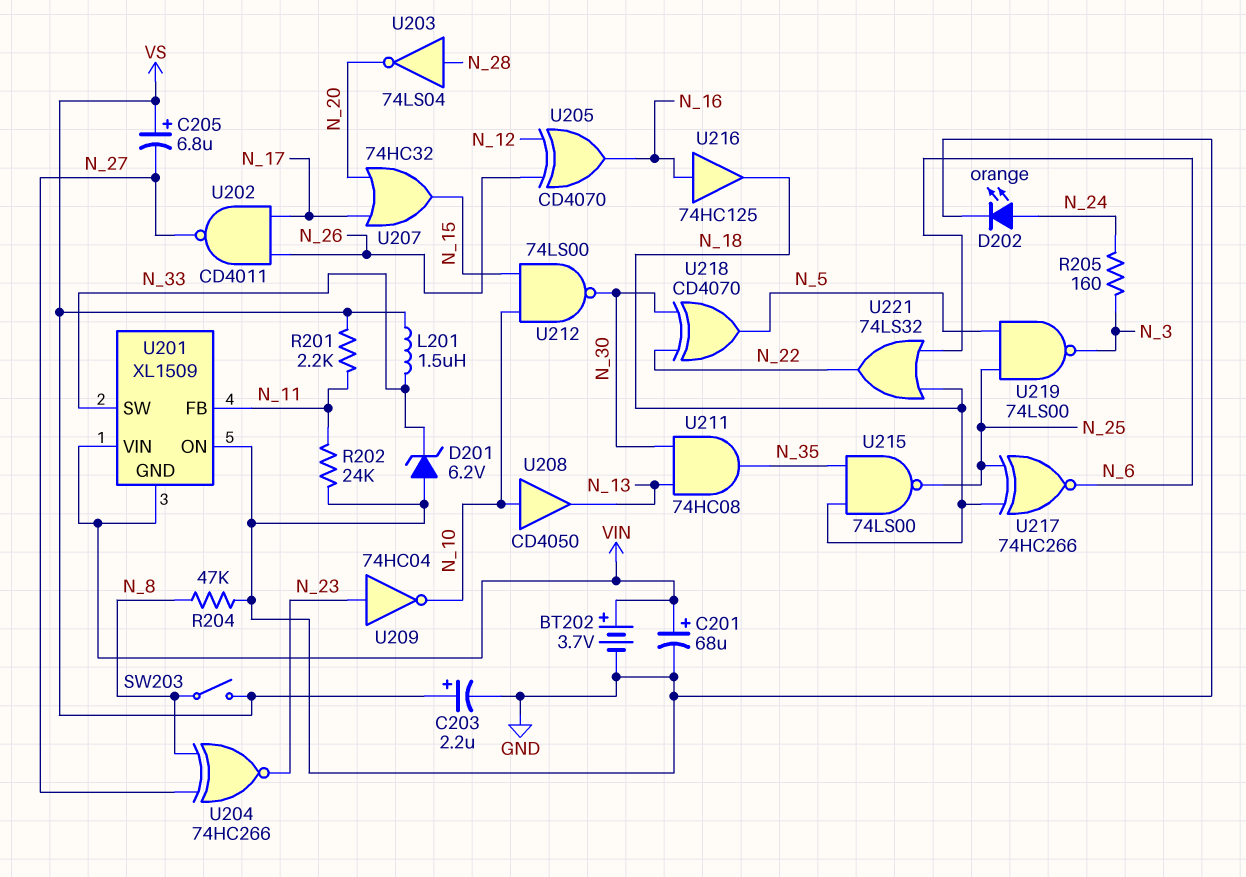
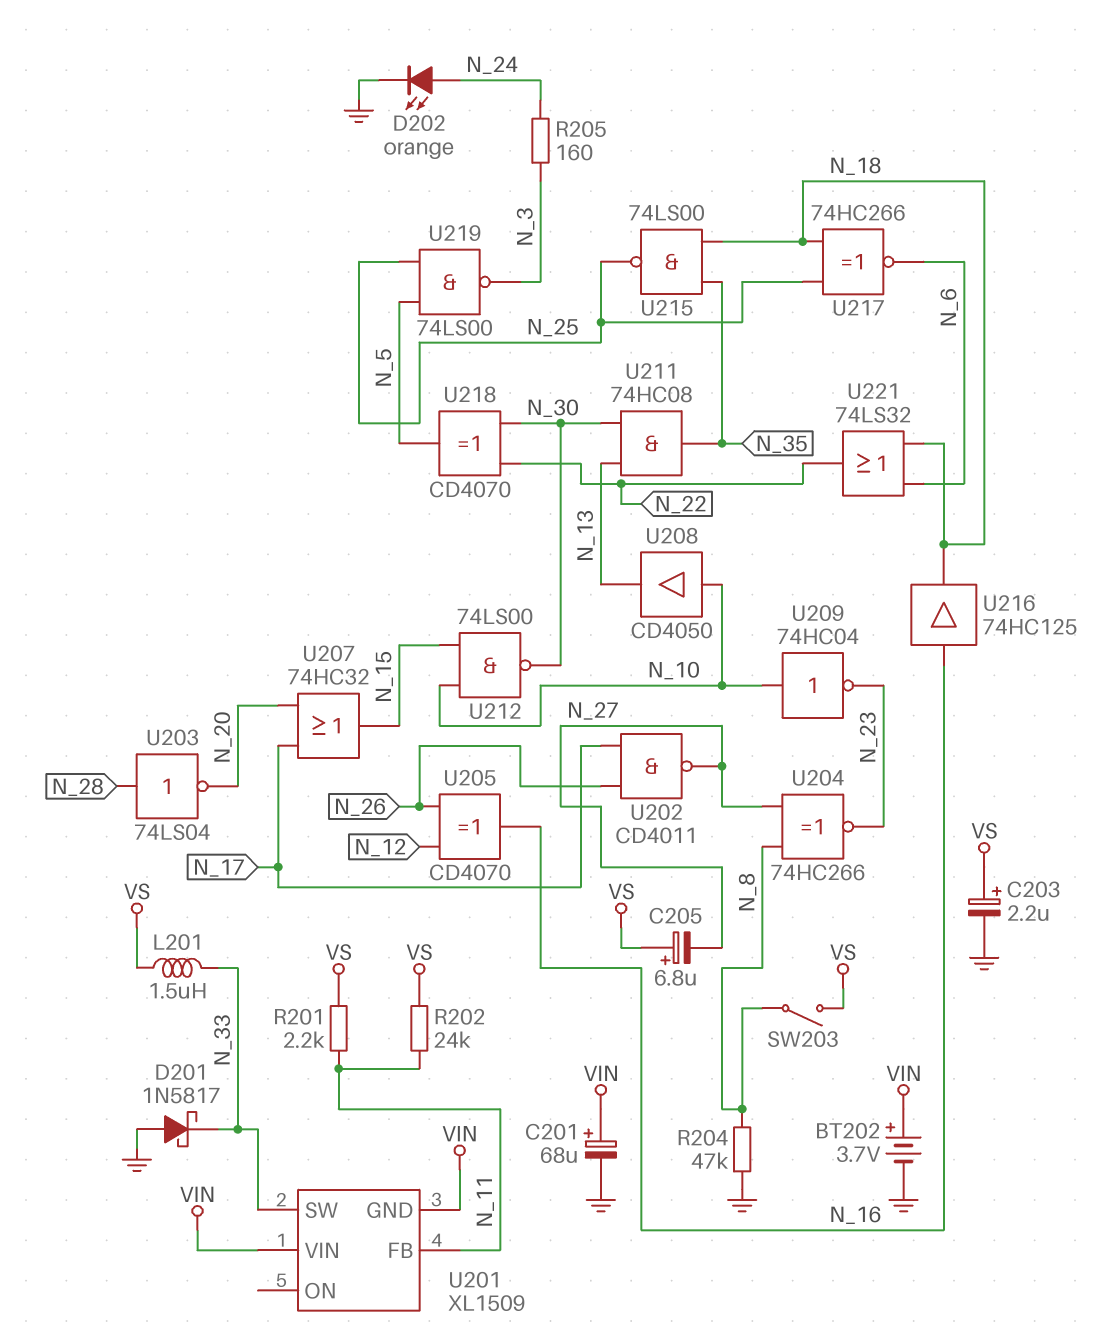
D201: zener 6.2V (A GND, K N_33) -> schottky 1N5817 (A GND, K N_33)
R202: 24k (GND, N_11) -> 24k (N_11, VS)
U201 pin ON: GND -> none
U209: NOT 74HC04 (in N_23, out N_10) -> NOT 74HC04 (in N_10, out N_23)

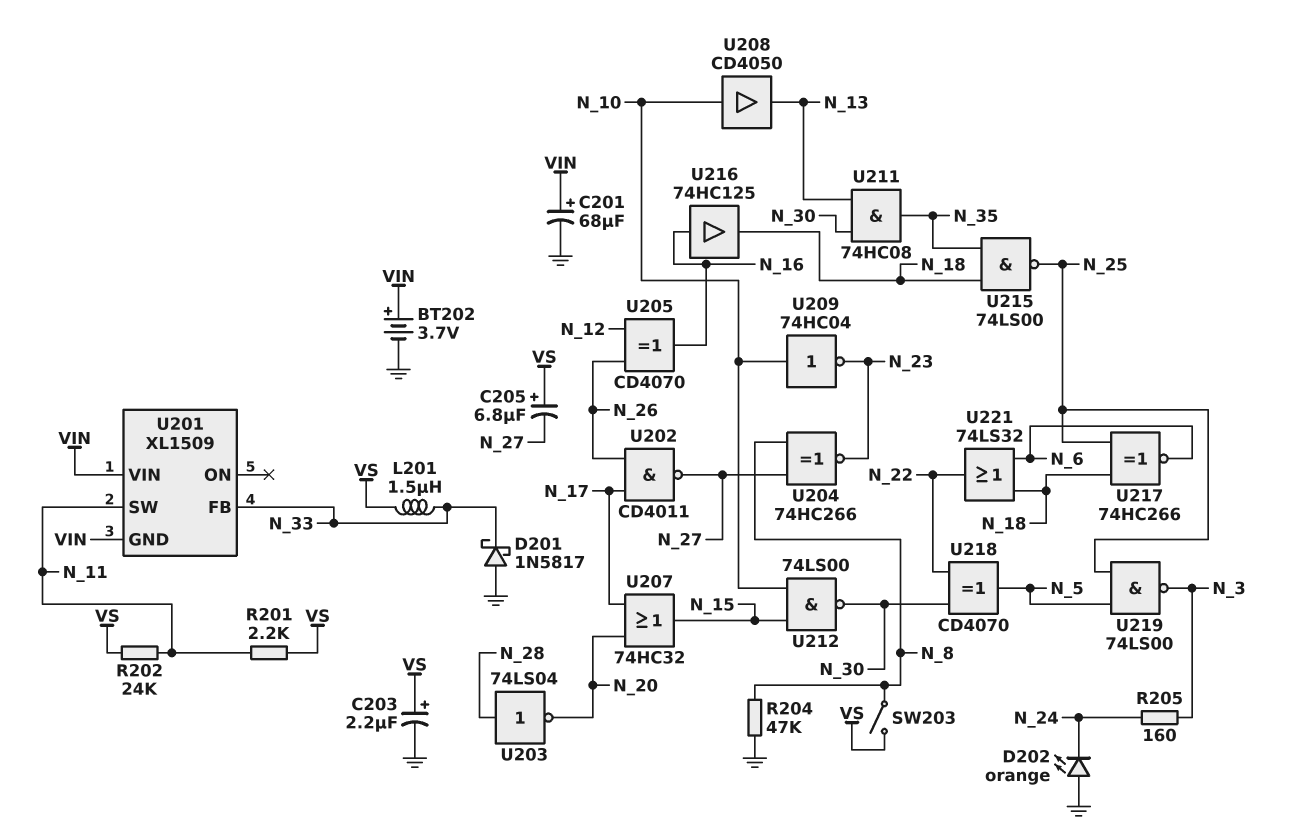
D202: LED orange (A N_24, K GND) -> LED orange (A GND, K N_24)
U201 pin FB: N_11 -> N_33
U201 pin SW: N_33 -> N_11

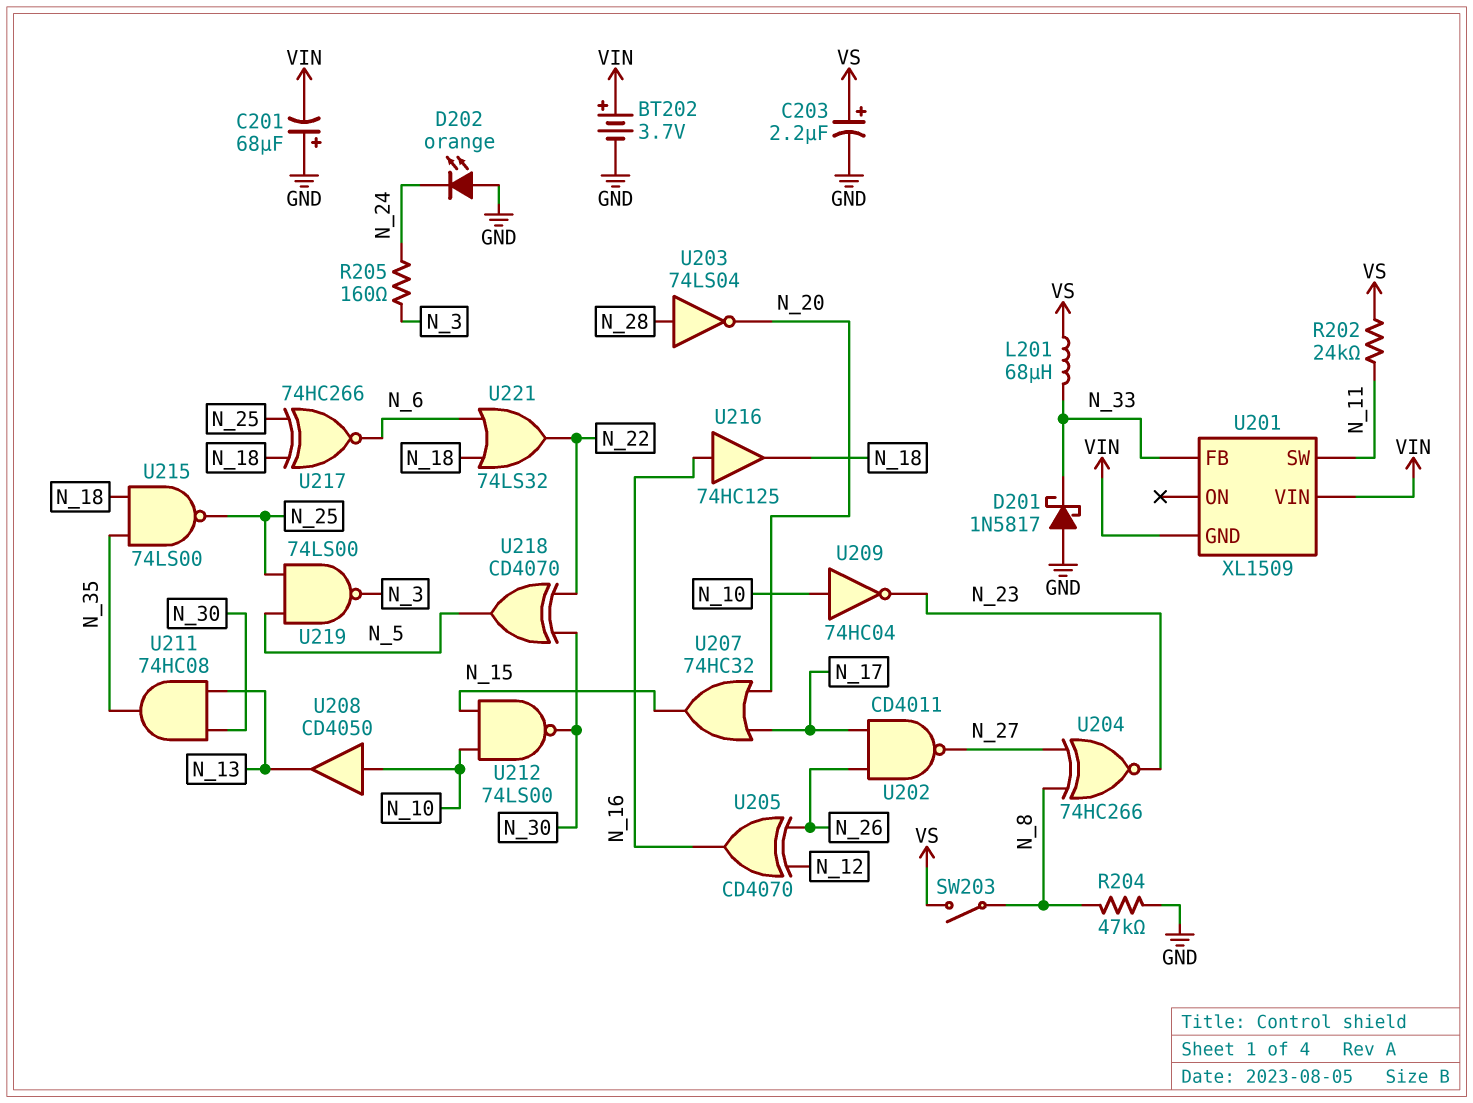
C201: 68uF (plus VIN, minus GND) -> 68uF (plus GND, minus VIN)
C205: 6.8uF (plus VS, minus N_27) -> none
L201: 1.5uH (N_33, VS) -> 68uH (N_33, VS)
R201: 2.2k (N_11, VS) -> none

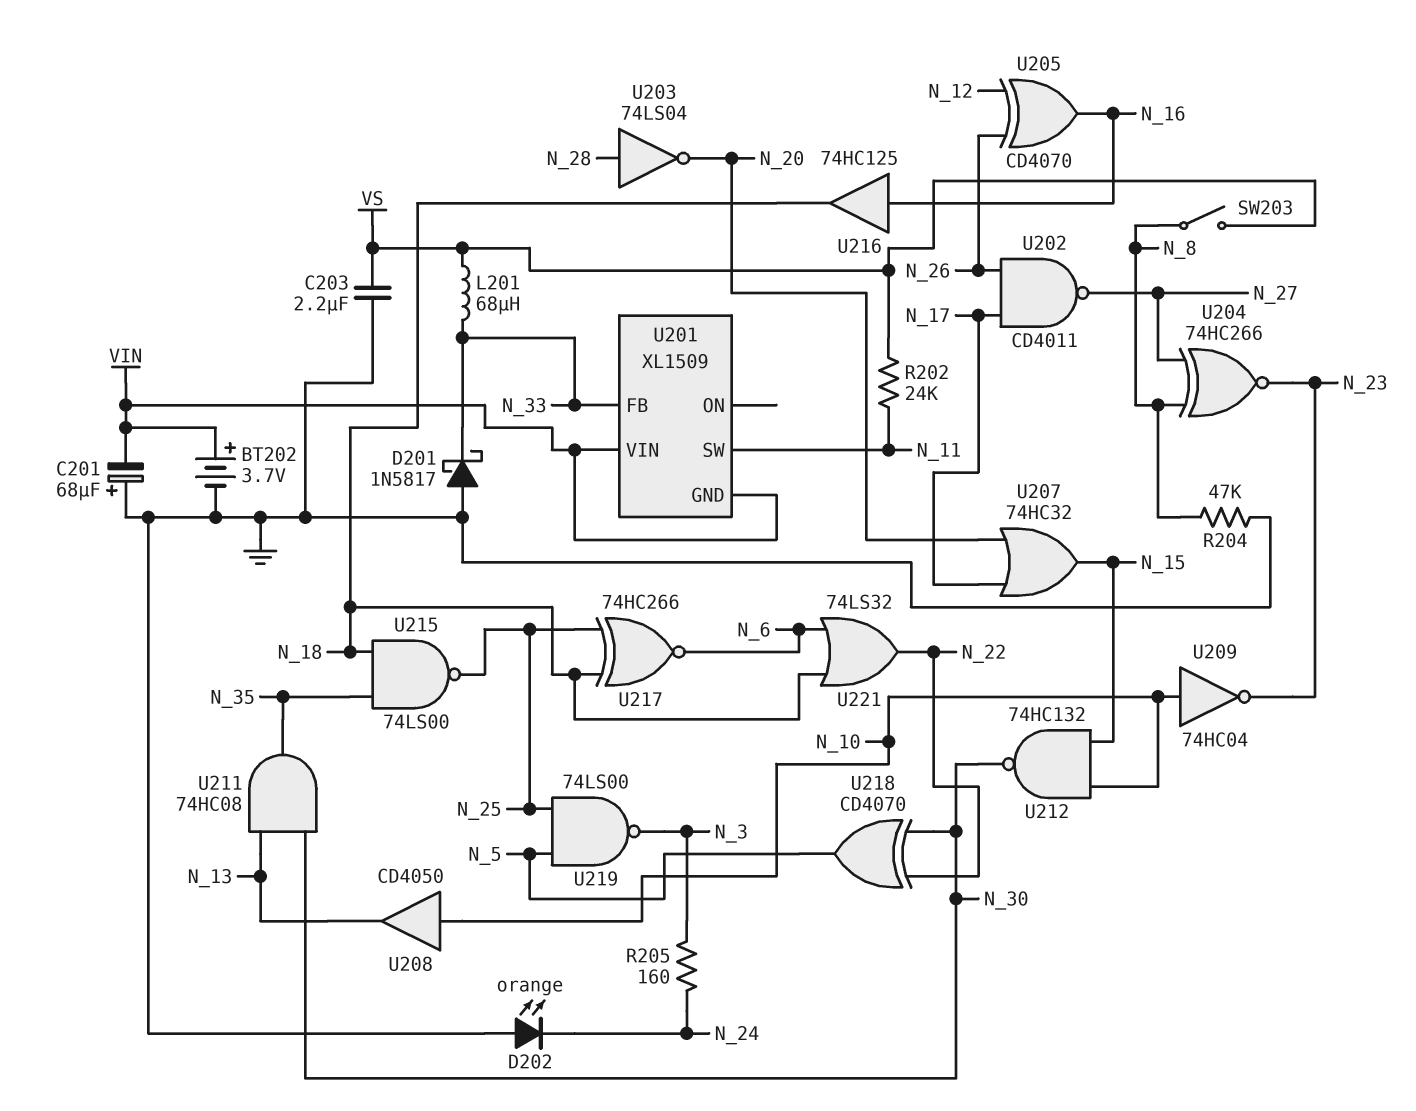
C203: 2.2uF (plus VS, minus GND) -> 2.2uF (GND, VS)
U212: NAND 74LS00 (in N_10, in N_15, out N_30) -> NAND 74HC132 (in N_10, in N_15, out N_30)

